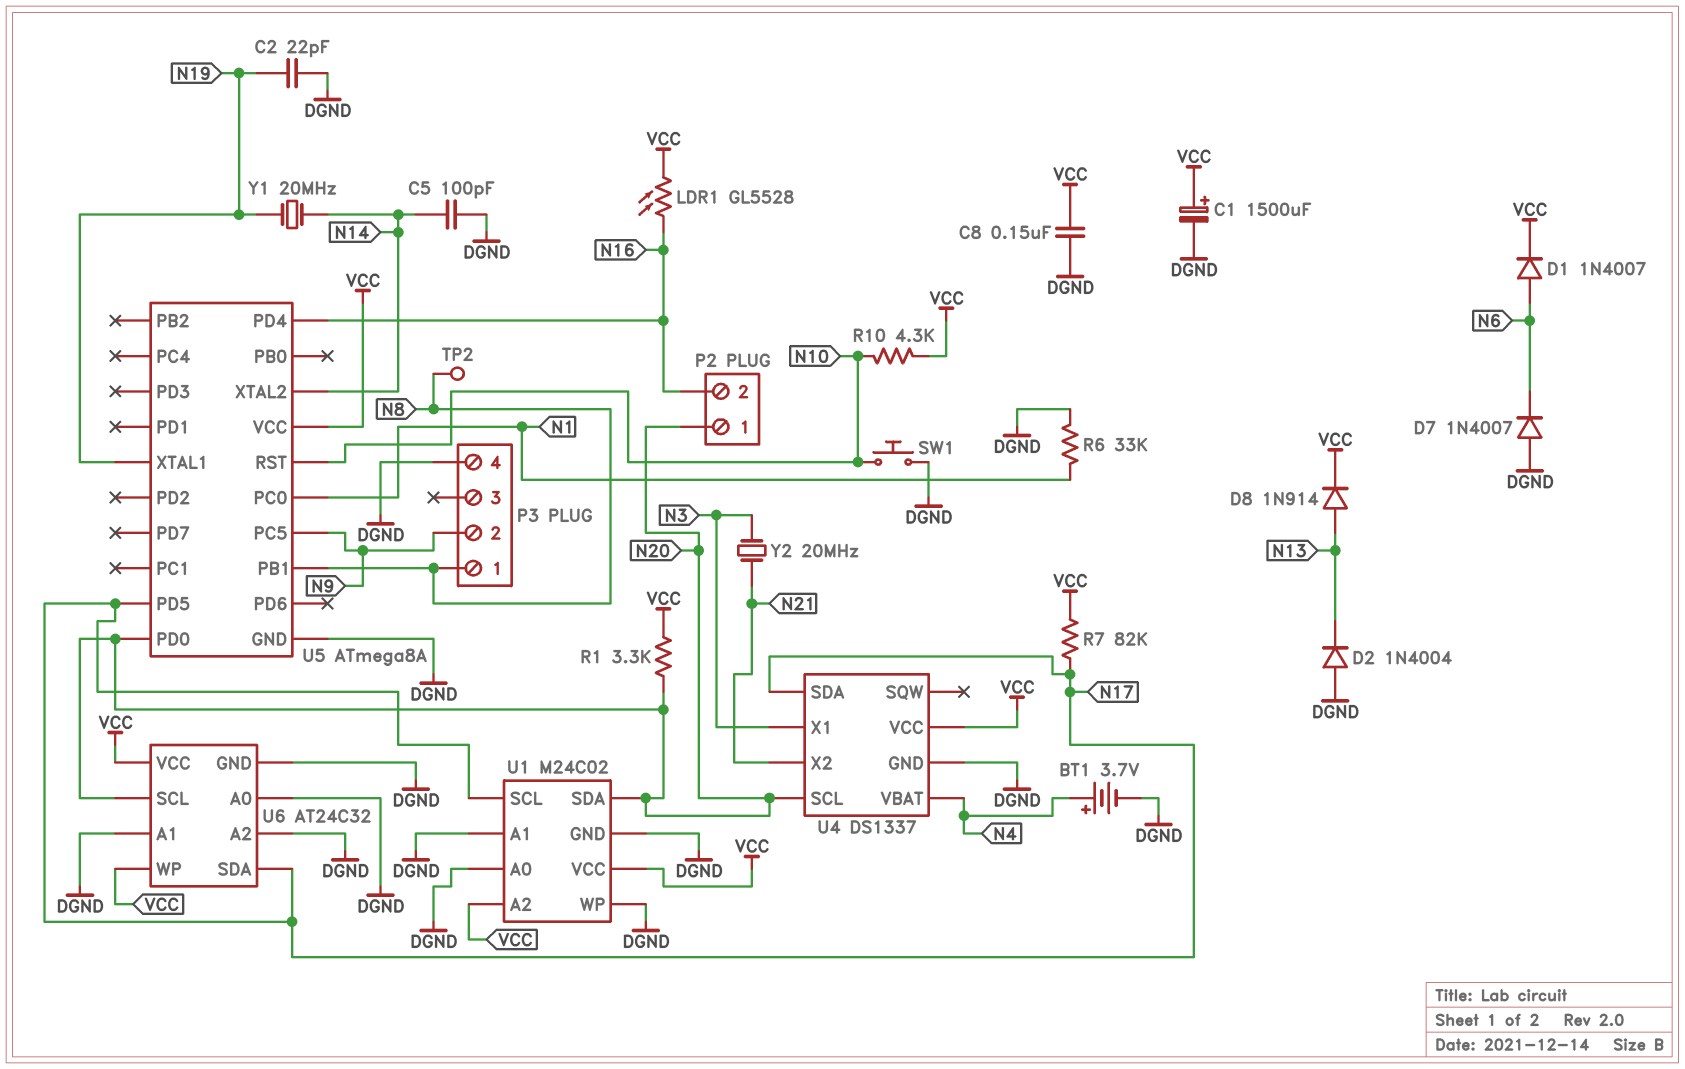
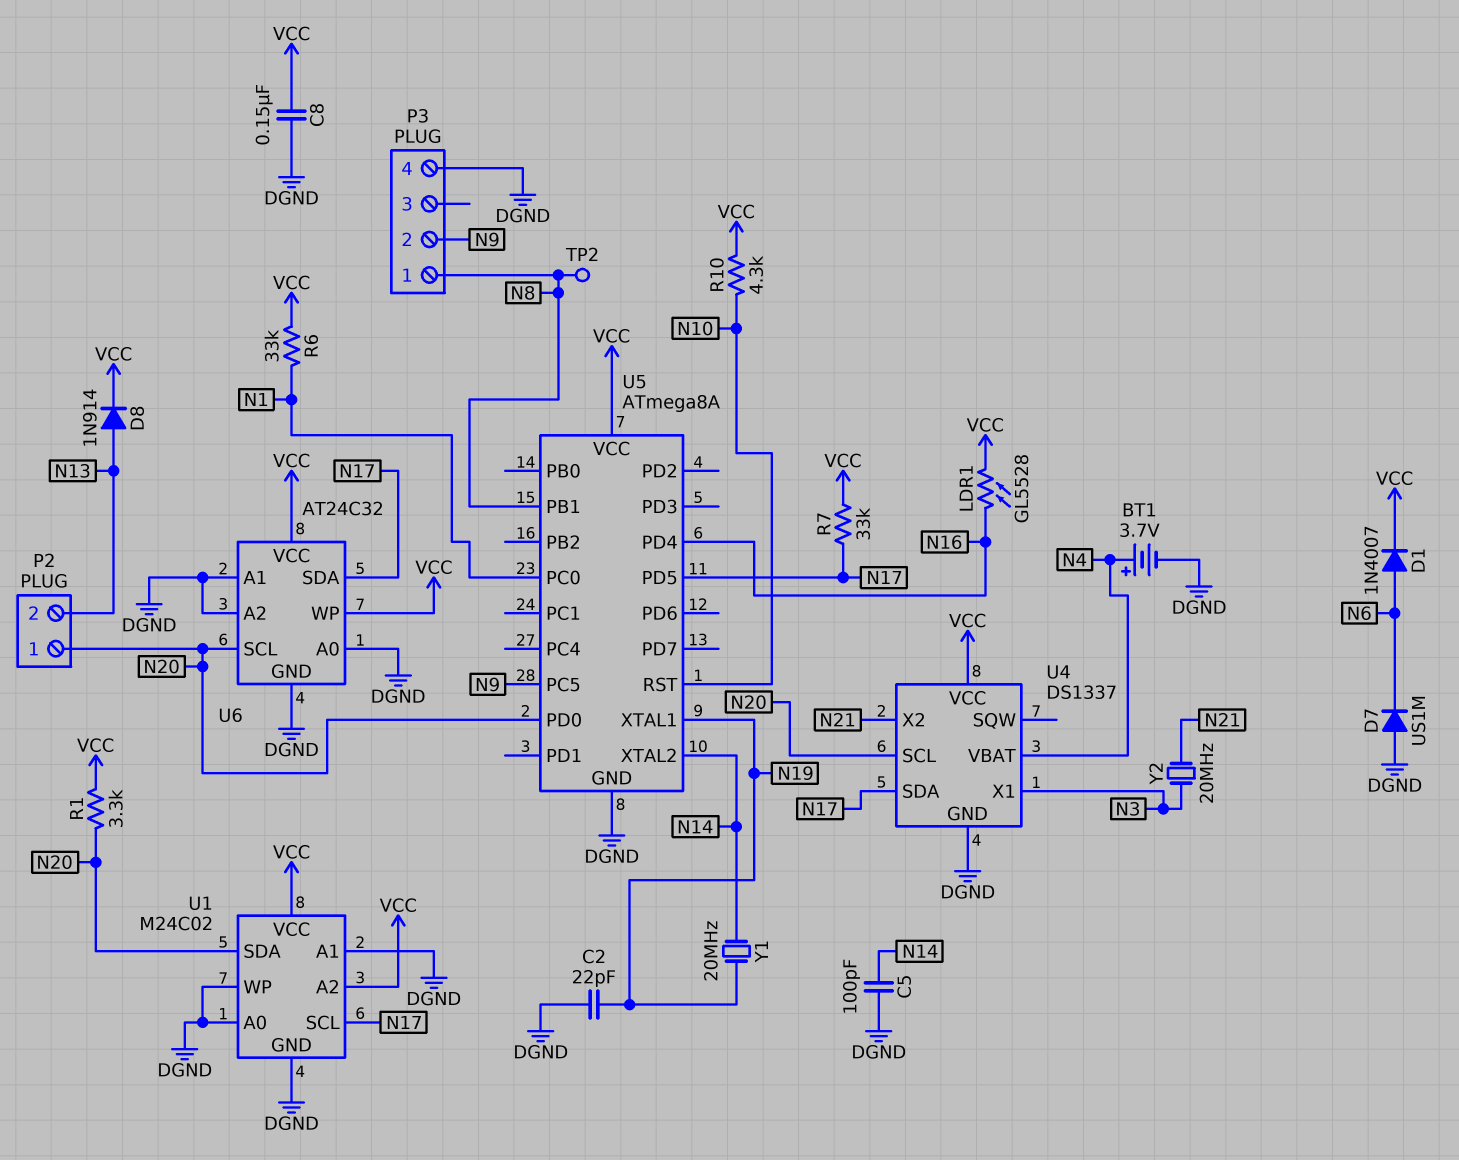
C1: 1500uF (plus VCC, minus DGND) -> none
D2: diode 1N4004 (A DGND, K N13) -> none
D7: diode 1N4007 (A DGND, K N6) -> diode US1M (A DGND, K N6)
P2 pin 2: N16 -> N13
R6: 33k (DGND, N1) -> 33k (N1, VCC)
R7: 82k (N17, VCC) -> 33k (N17, VCC)
SW1: button (DGND, N10) -> none

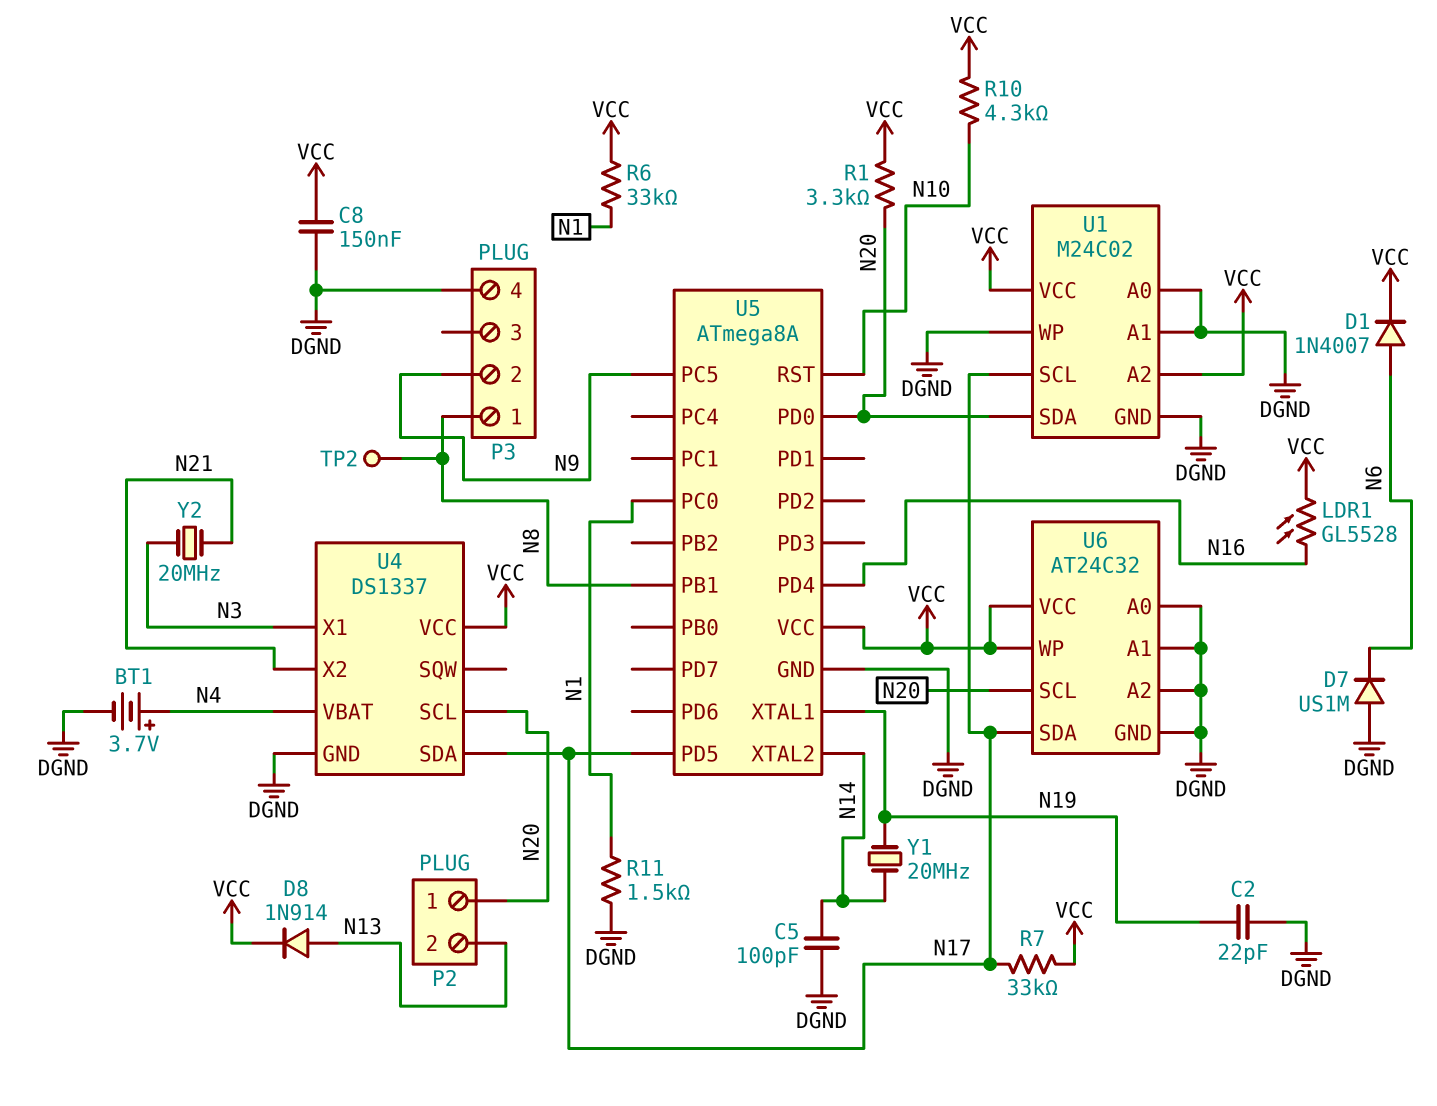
R11: none -> 1.5k (DGND, N1)

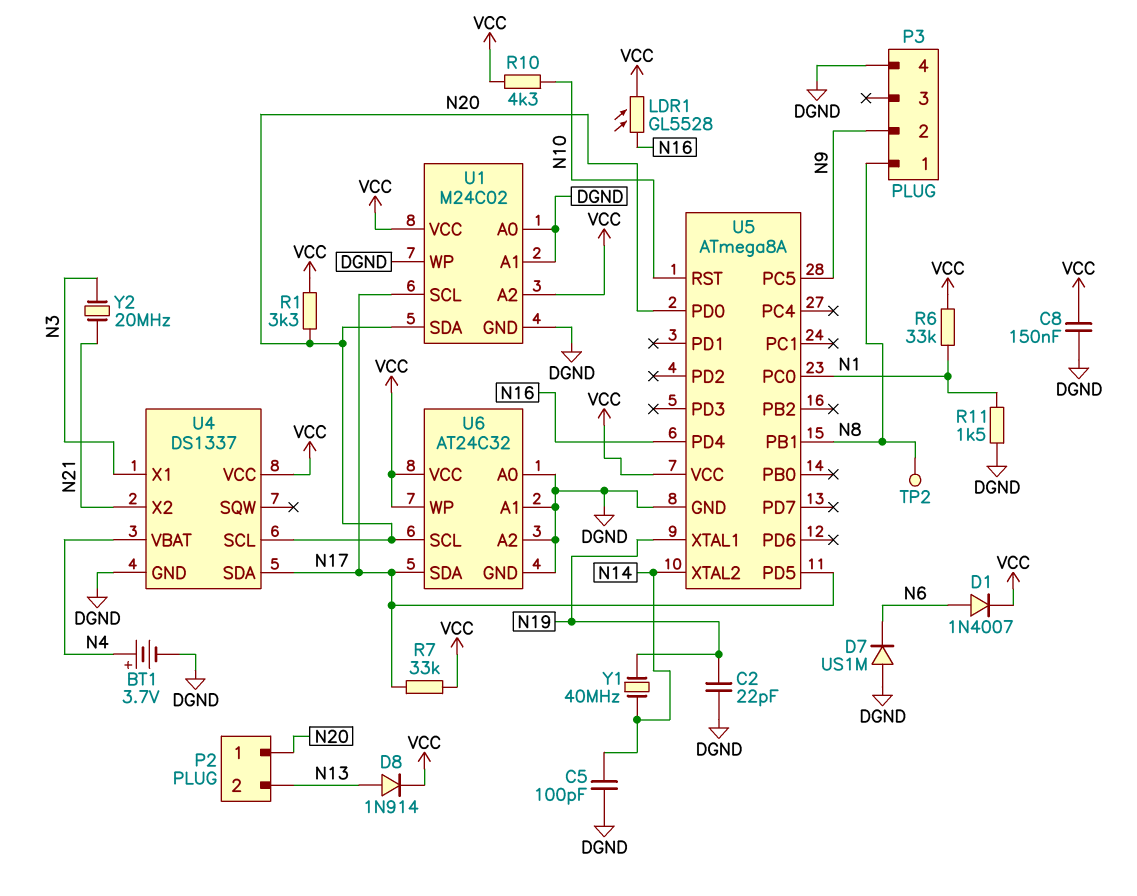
Y1: 20MHz (N14, N19) -> 40MHz (N14, N19)

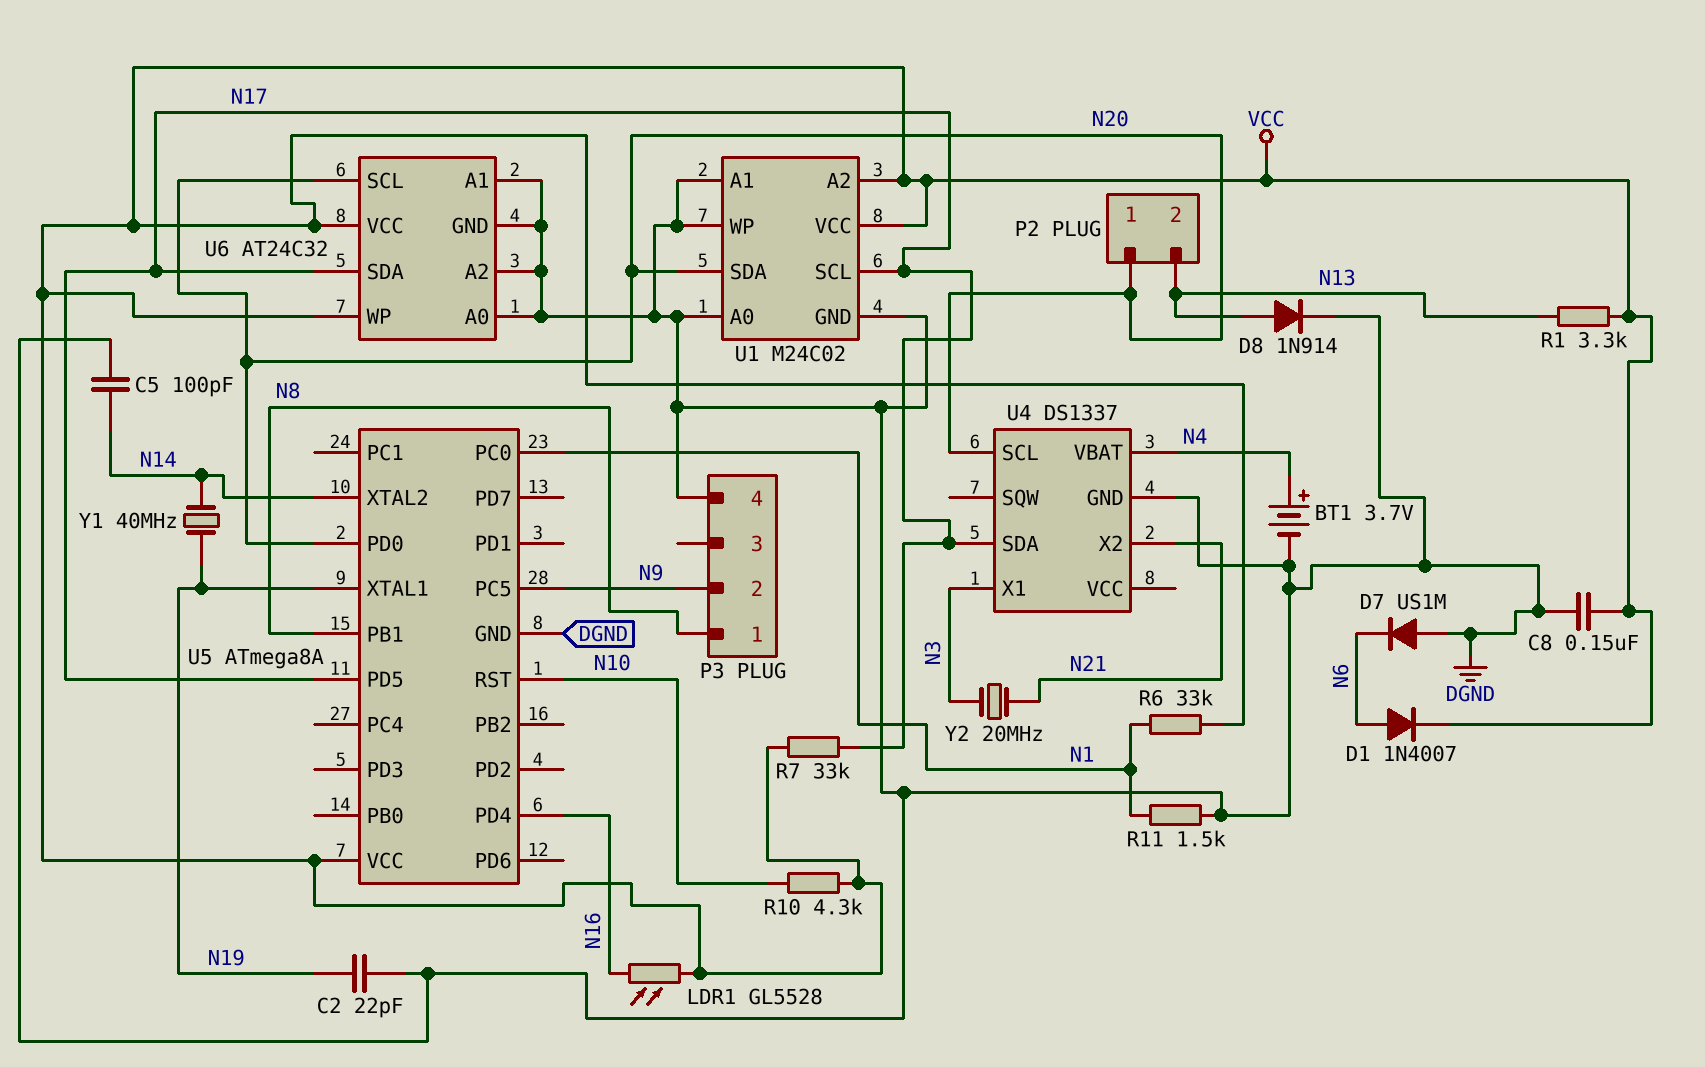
D8: diode 1N914 (A N13, K VCC) -> diode 1N914 (A N13, K DGND)
R1: 3.3k (N20, VCC) -> 3.3k (N13, VCC)
TP2: test point (N8) -> none
U4 pin VCC: VCC -> none

